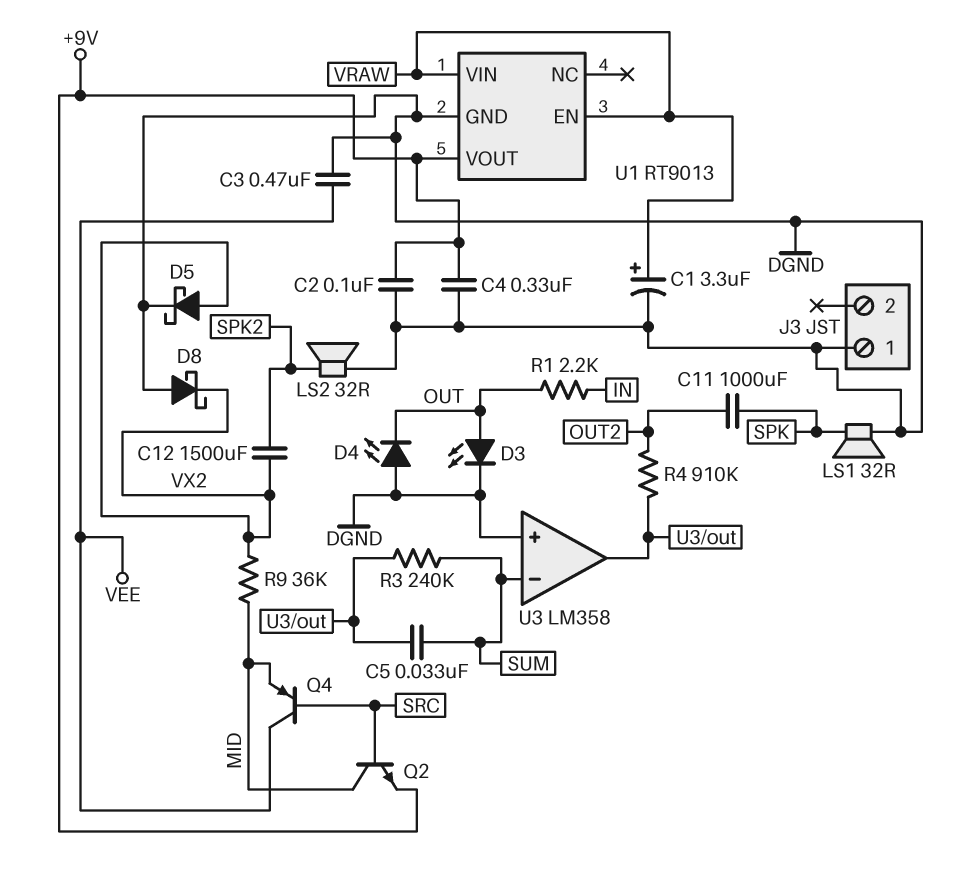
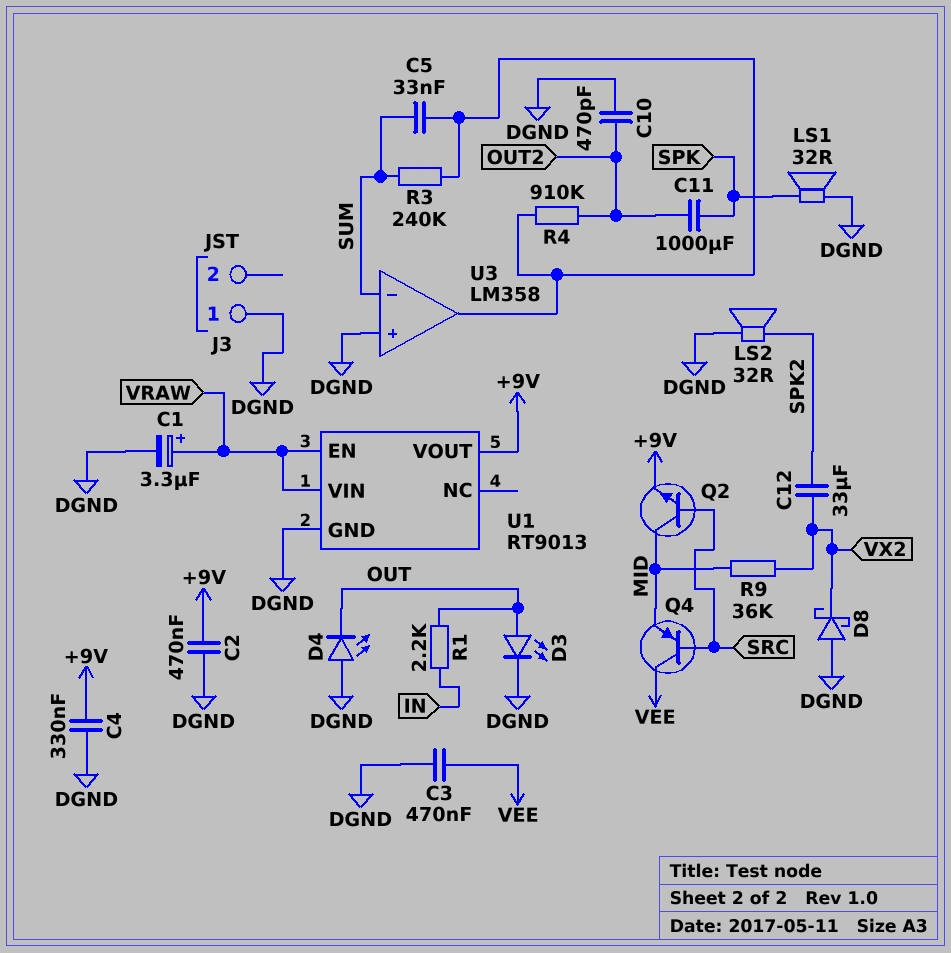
C2: 100nF (+9V, DGND) -> 470nF (+9V, DGND)
C10: none -> 470pF (DGND, OUT2)
C12: 1500uF (SPK2, VX2) -> 33uF (SPK2, VX2)
D5: schottky (A VX2, K DGND) -> none

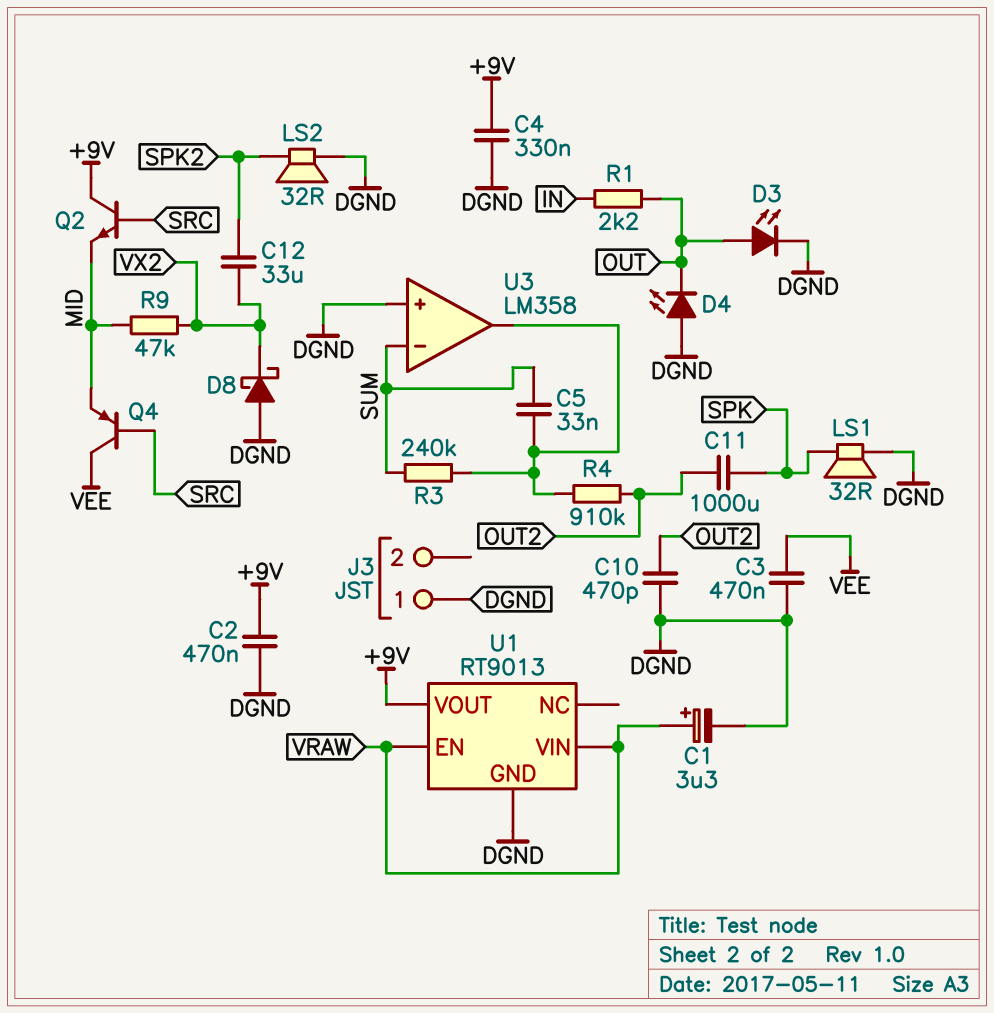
Q2: NPN (B SRC, C MID, E +9V) -> NPN (B SRC, C +9V, E MID)
R9: 36k (MID, VX2) -> 47k (MID, VX2)

